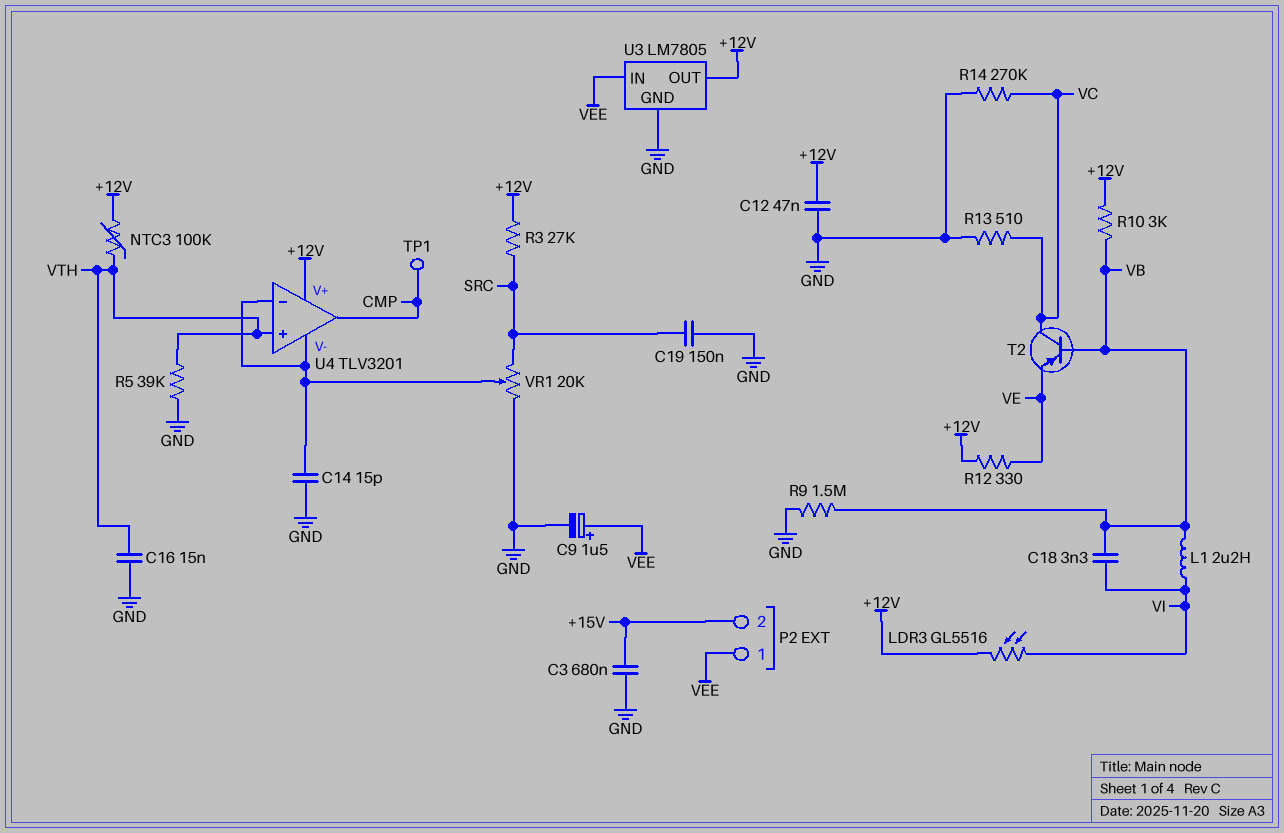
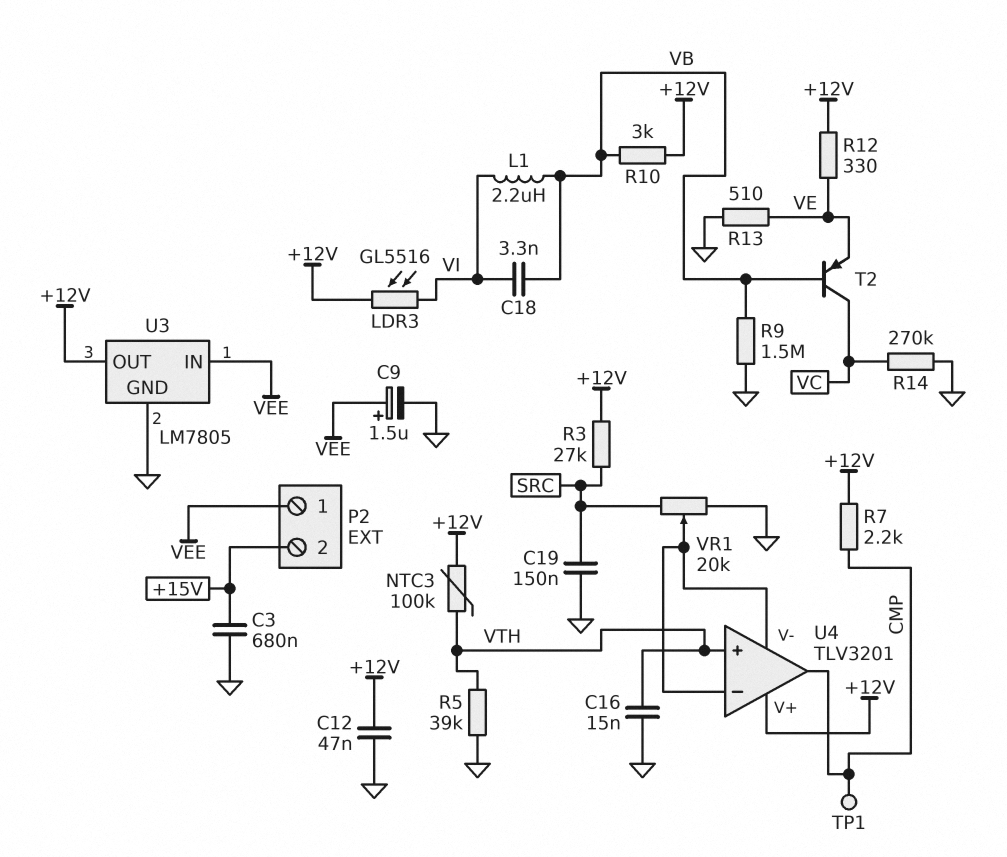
C14: 15pF (GND, U4/V-) -> none
R7: none -> 2.2k (+12V, CMP)
R13: 510 (GND, VC) -> 510 (GND, VE)

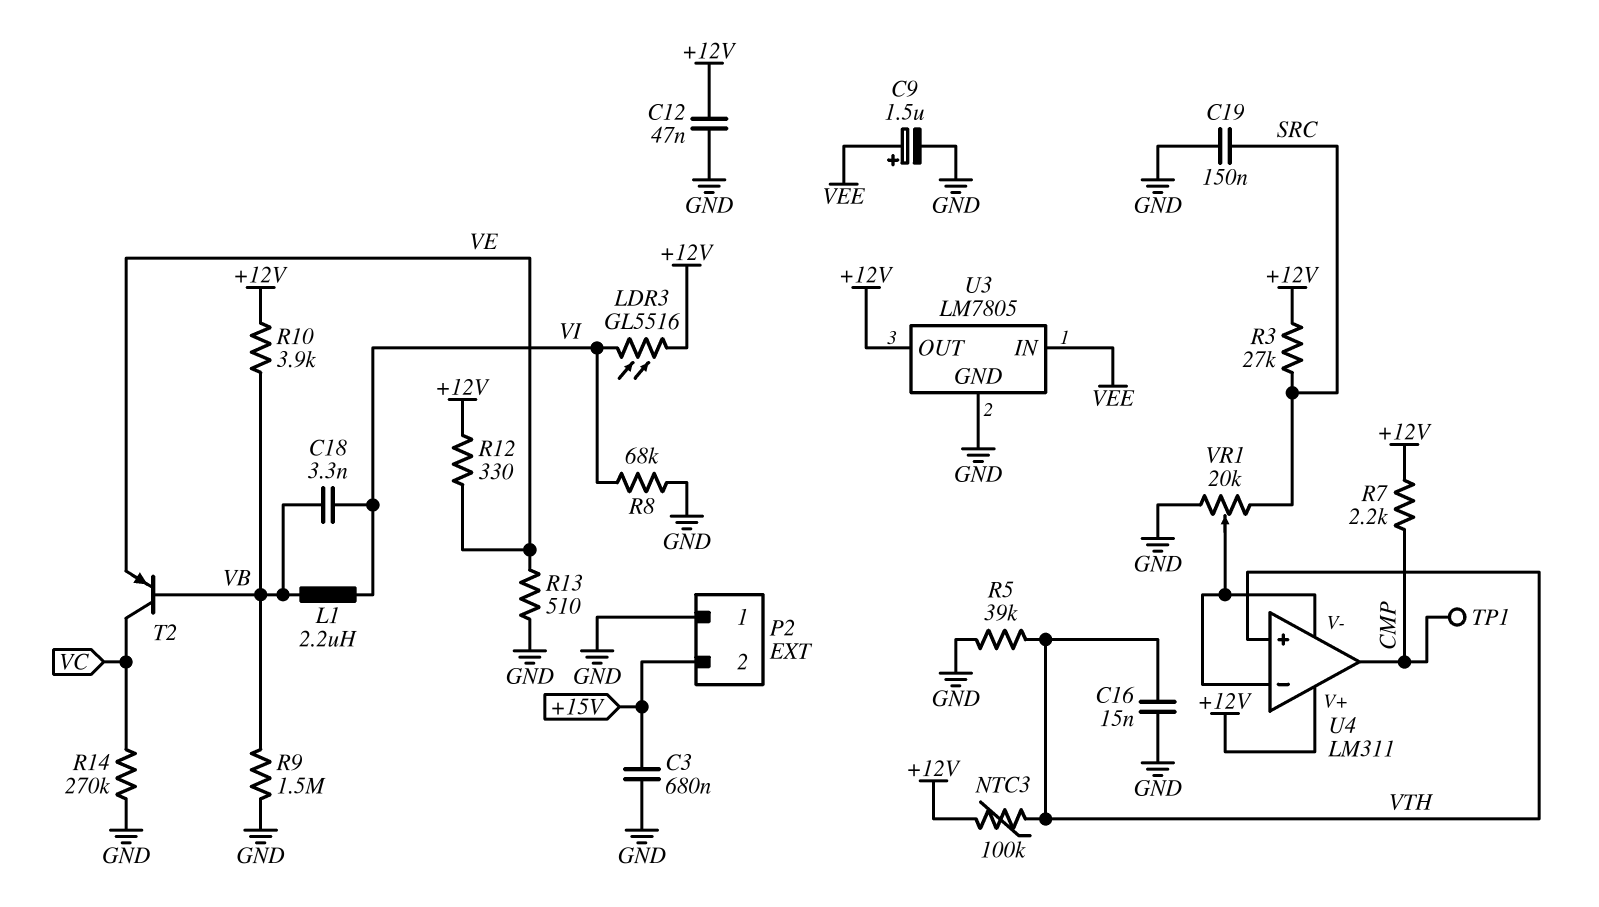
P2 pin 1: VEE -> GND
R8: none -> 68k (GND, VI)
R10: 3k (+12V, VB) -> 3.9k (+12V, VB)
U4: TLV3201 -> LM311

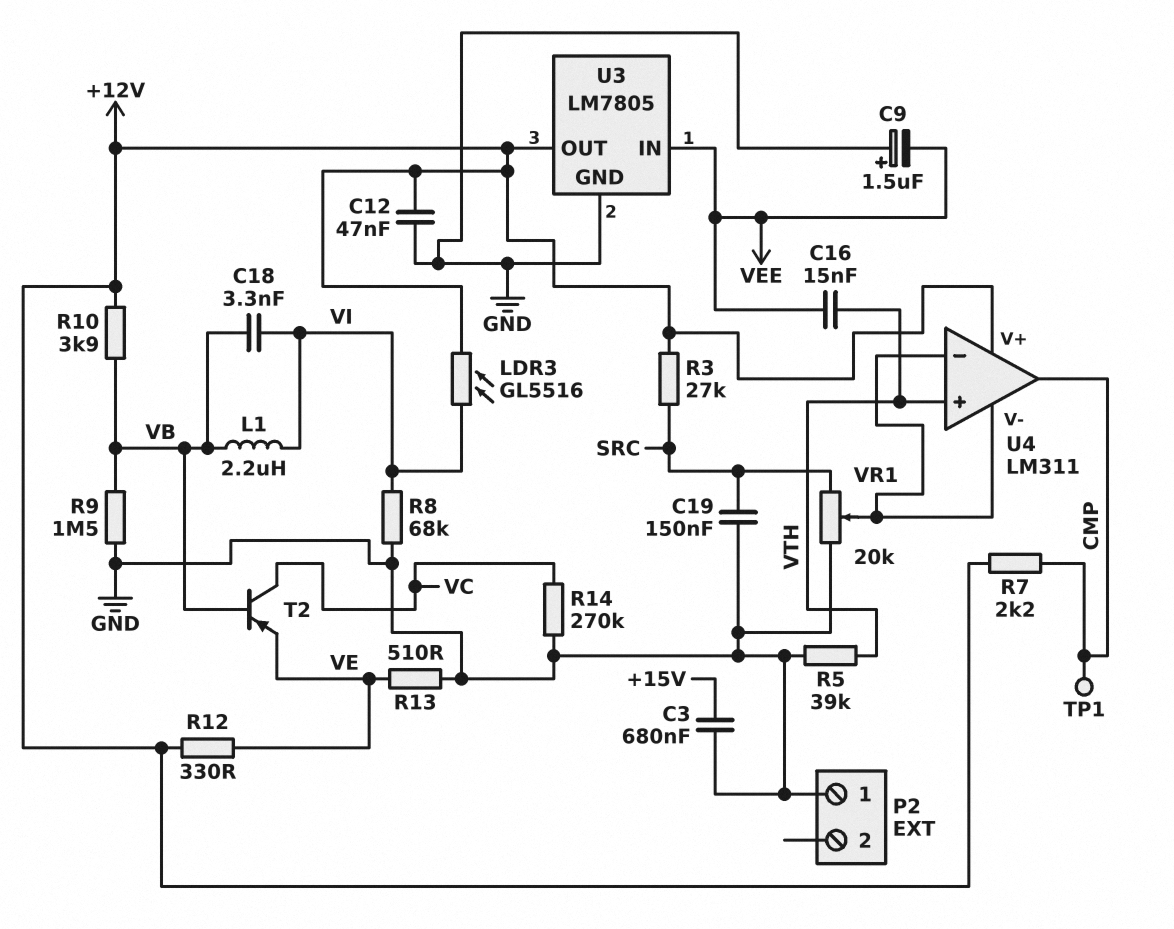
C9: 1.5uF (plus VEE, minus GND) -> 1.5uF (plus GND, minus VEE)
C16: 15nF (GND, VTH) -> 15nF (VEE, VTH)
NTC3: 100k (+12V, VTH) -> none
P2 pin 2: +15V -> none

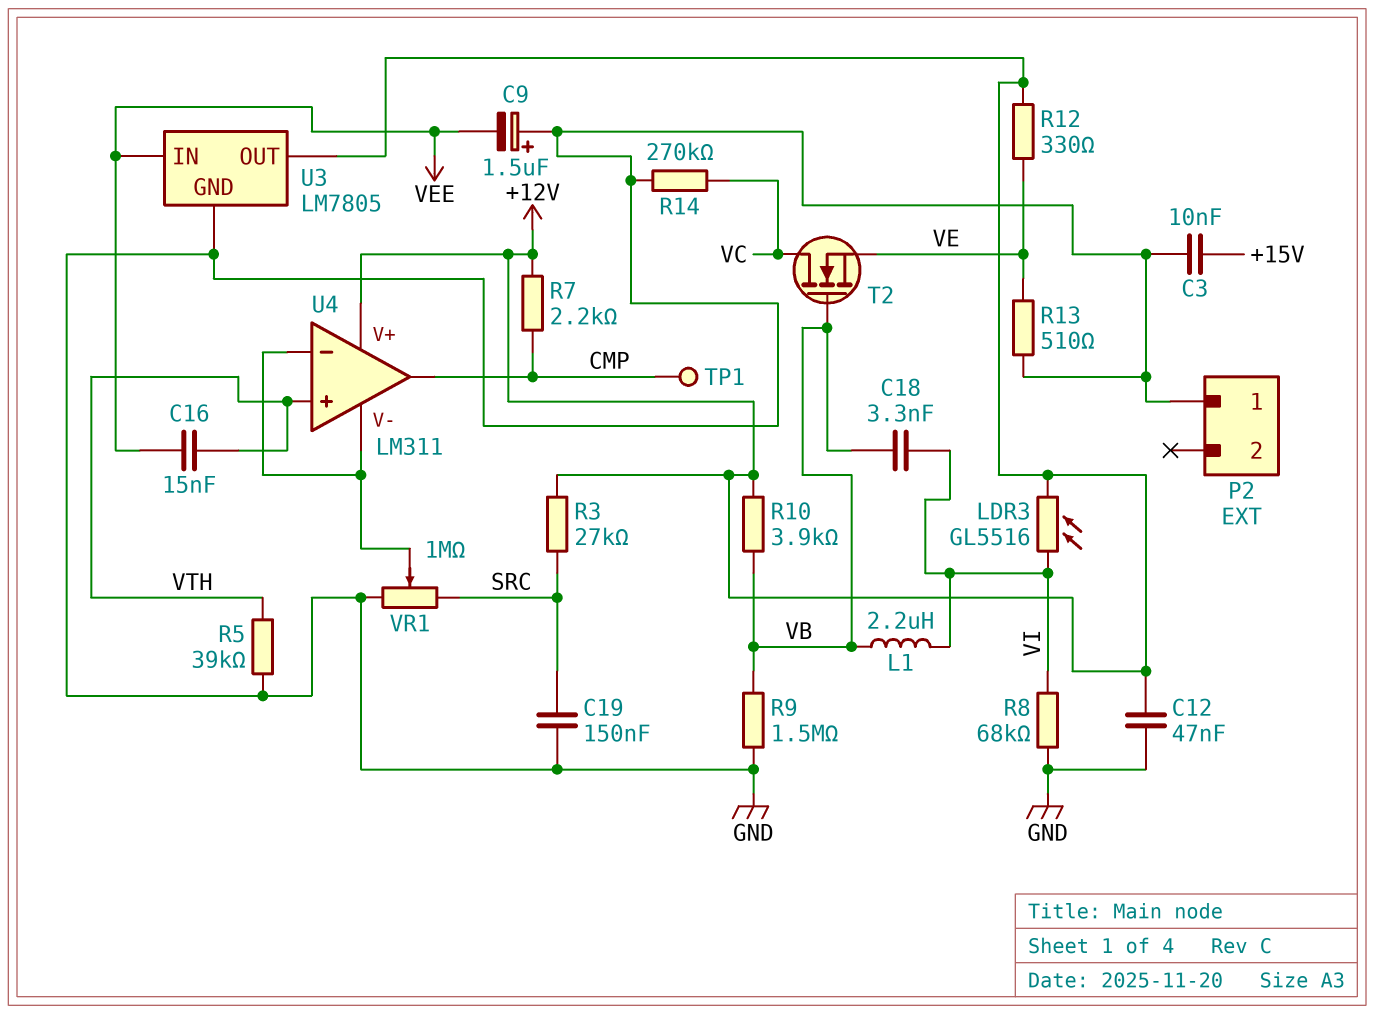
C3: 680nF (+15V, GND) -> 10nF (+15V, GND)
T2: PNP (B VB, C VC, E VE) -> NMOS (G VB, D VC, S VE)
VR1: 20k (GND, SRC, wiper U4/V-) -> 1M (GND, SRC, wiper U4/V-)

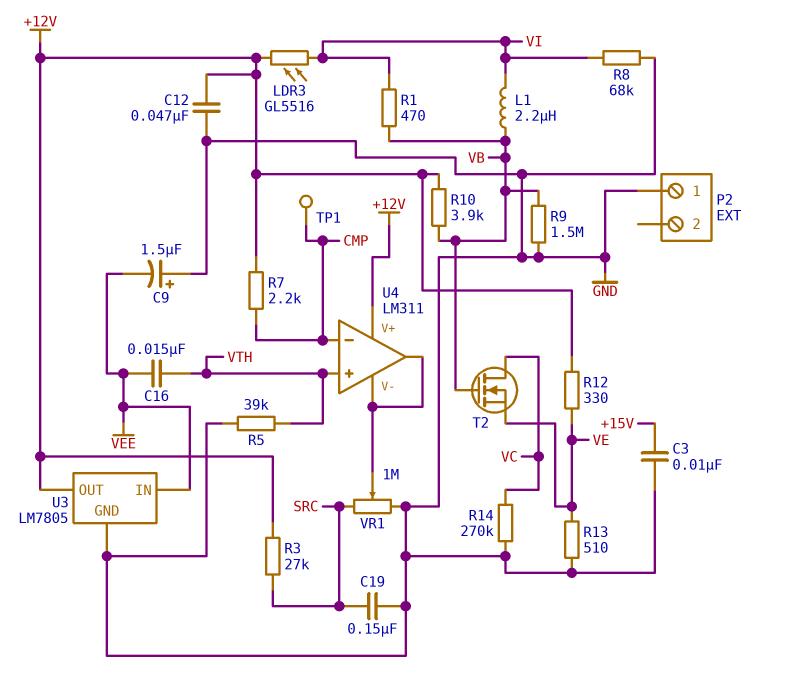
C18: 3.3nF (VB, VI) -> none
R1: none -> 470 (VB, VI)
U4 pin in-: U4/V- -> CMP
U4 pin out: CMP -> U4/V-

